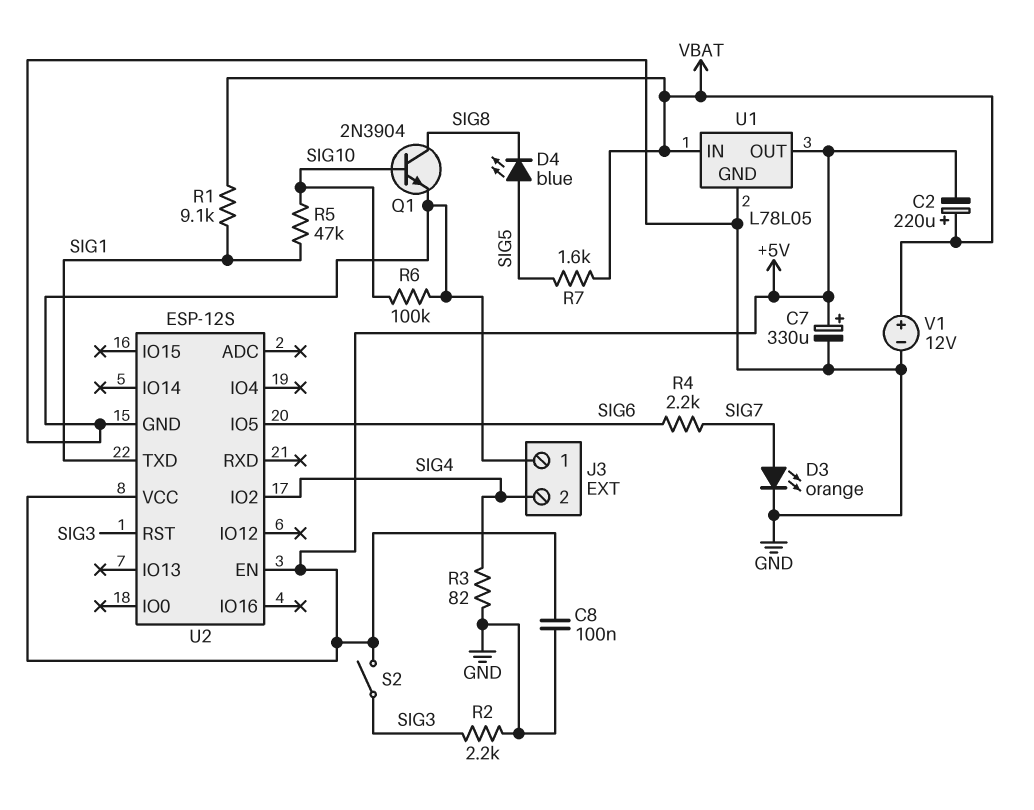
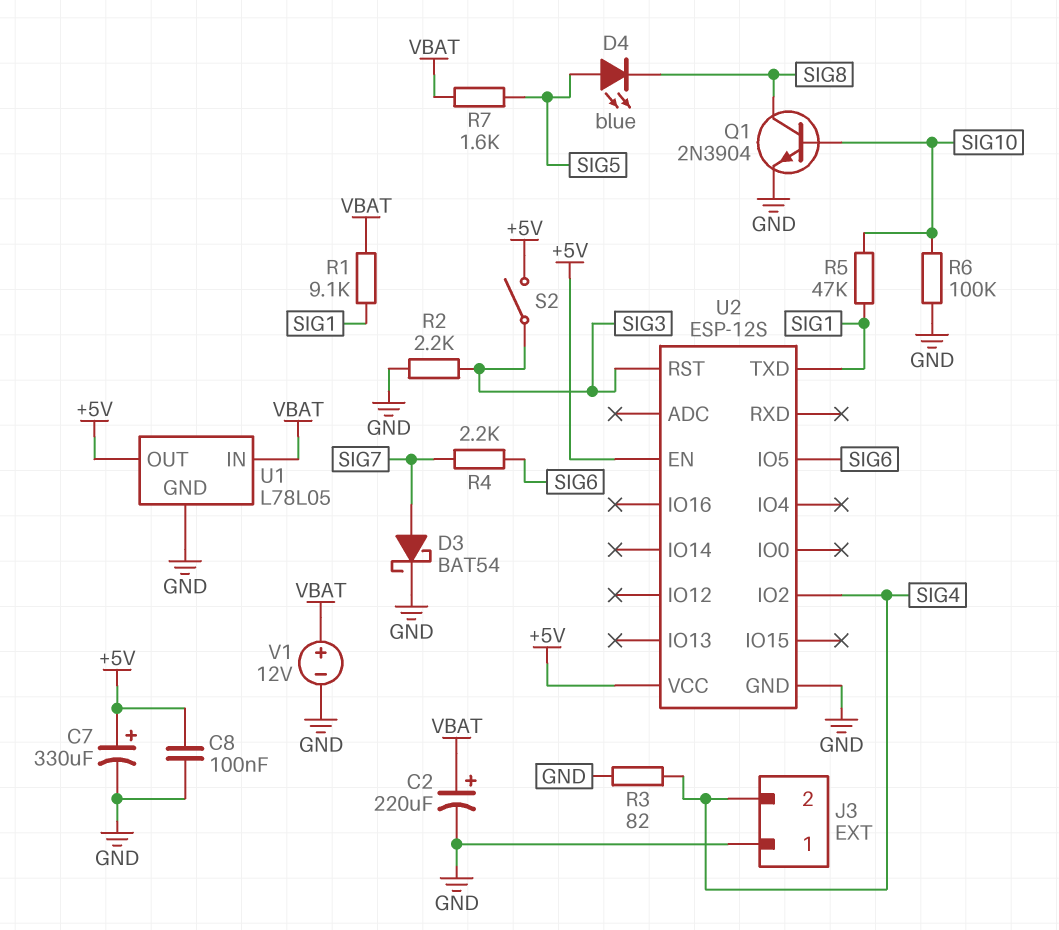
C2: 220uF (plus VBAT, minus +5V) -> 220uF (plus VBAT, minus GND)
D3: LED orange (A SIG7, K GND) -> schottky BAT54 (A SIG7, K GND)

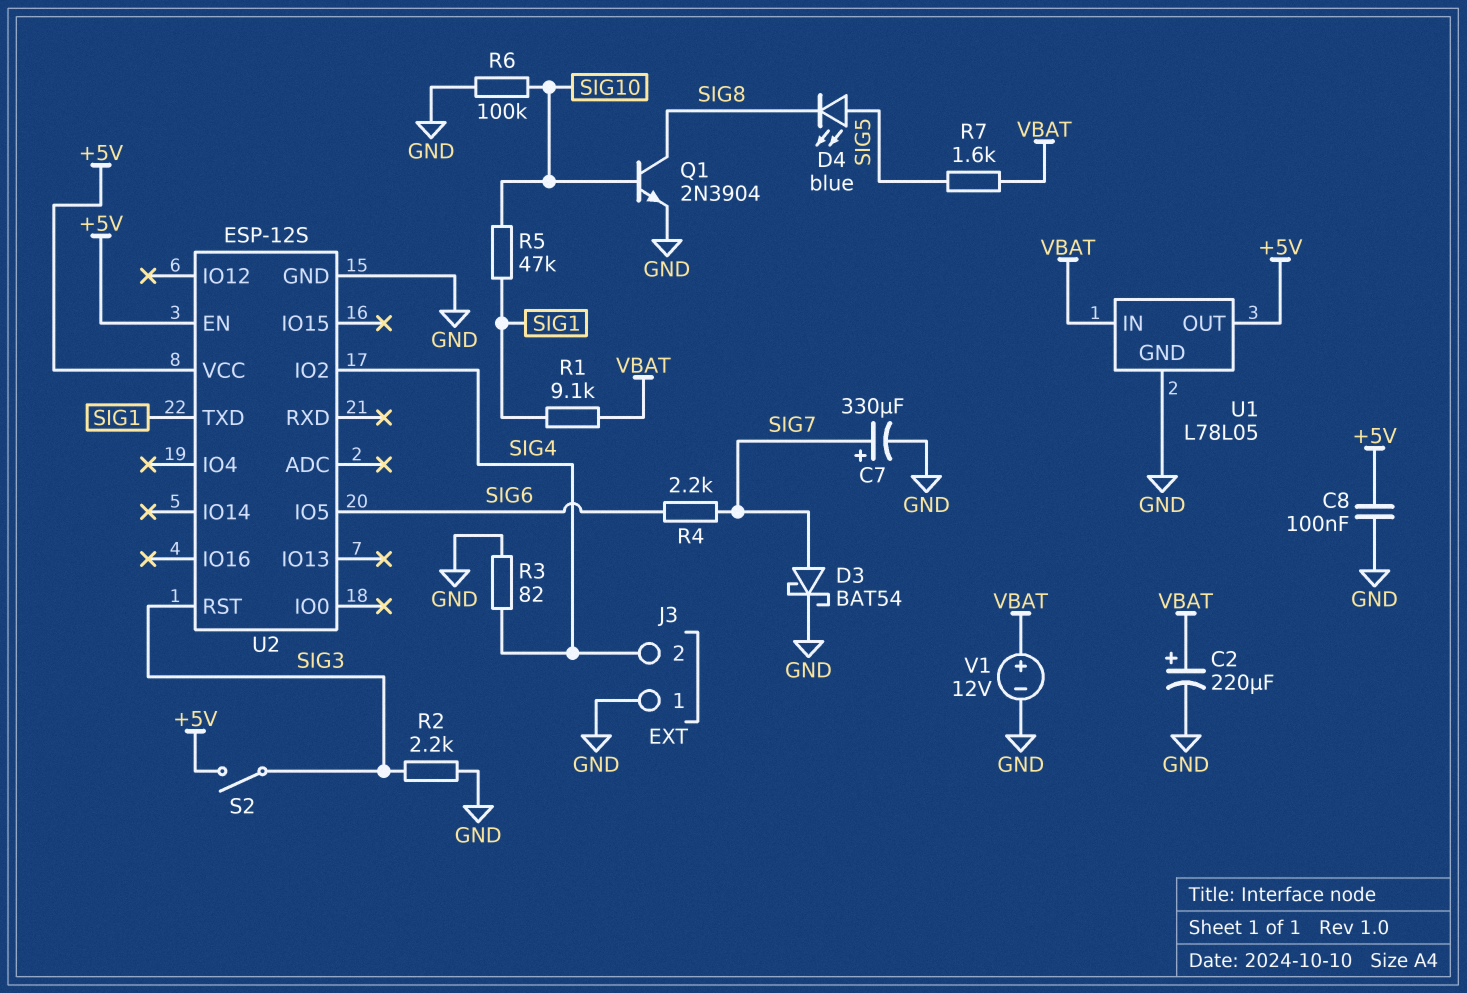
C7: 330uF (plus +5V, minus GND) -> 330uF (plus SIG7, minus GND)

